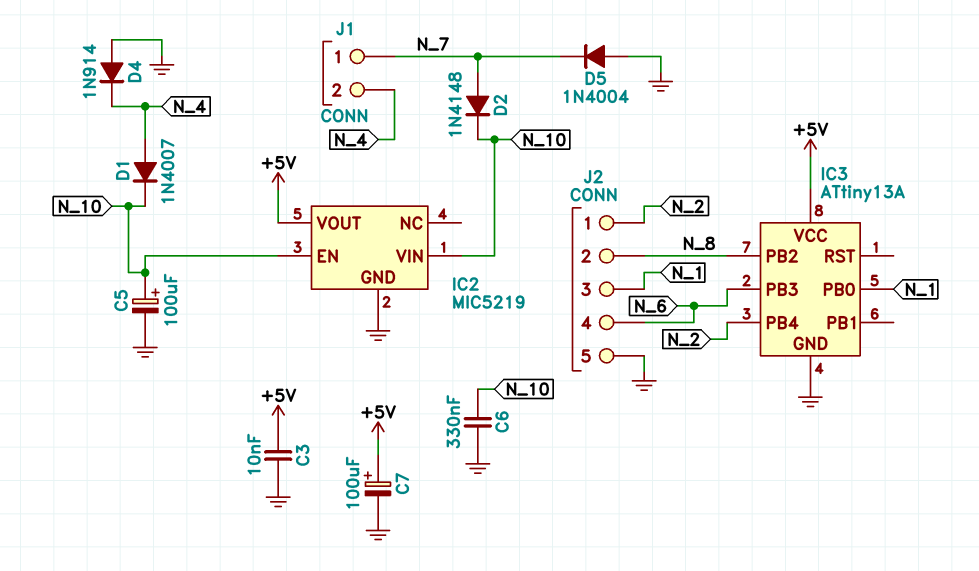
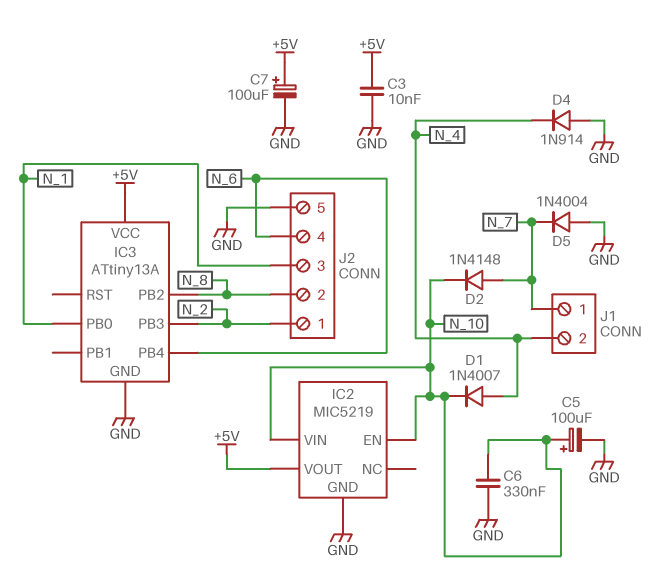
IC3 pin PB3: N_6 -> N_2
IC3 pin PB4: N_2 -> N_6

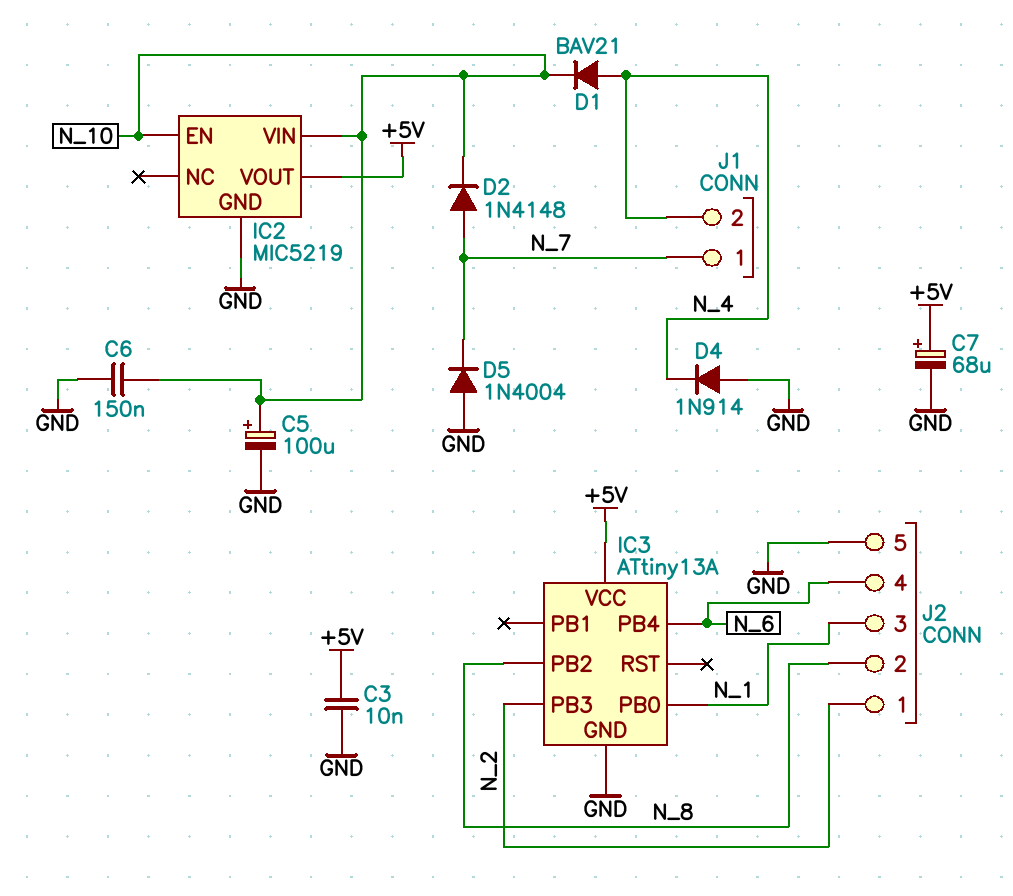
C6: 330nF (GND, N_10) -> 150nF (GND, N_10)
C7: 100uF (plus +5V, minus GND) -> 68uF (plus +5V, minus GND)
D1: diode 1N4007 (A N_4, K N_10) -> diode BAV21 (A N_4, K N_10)

